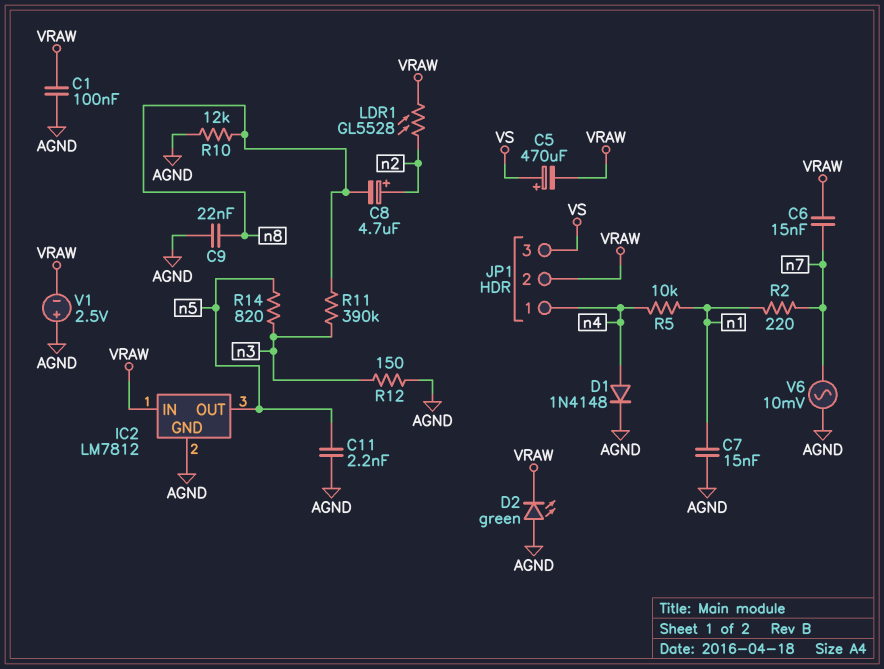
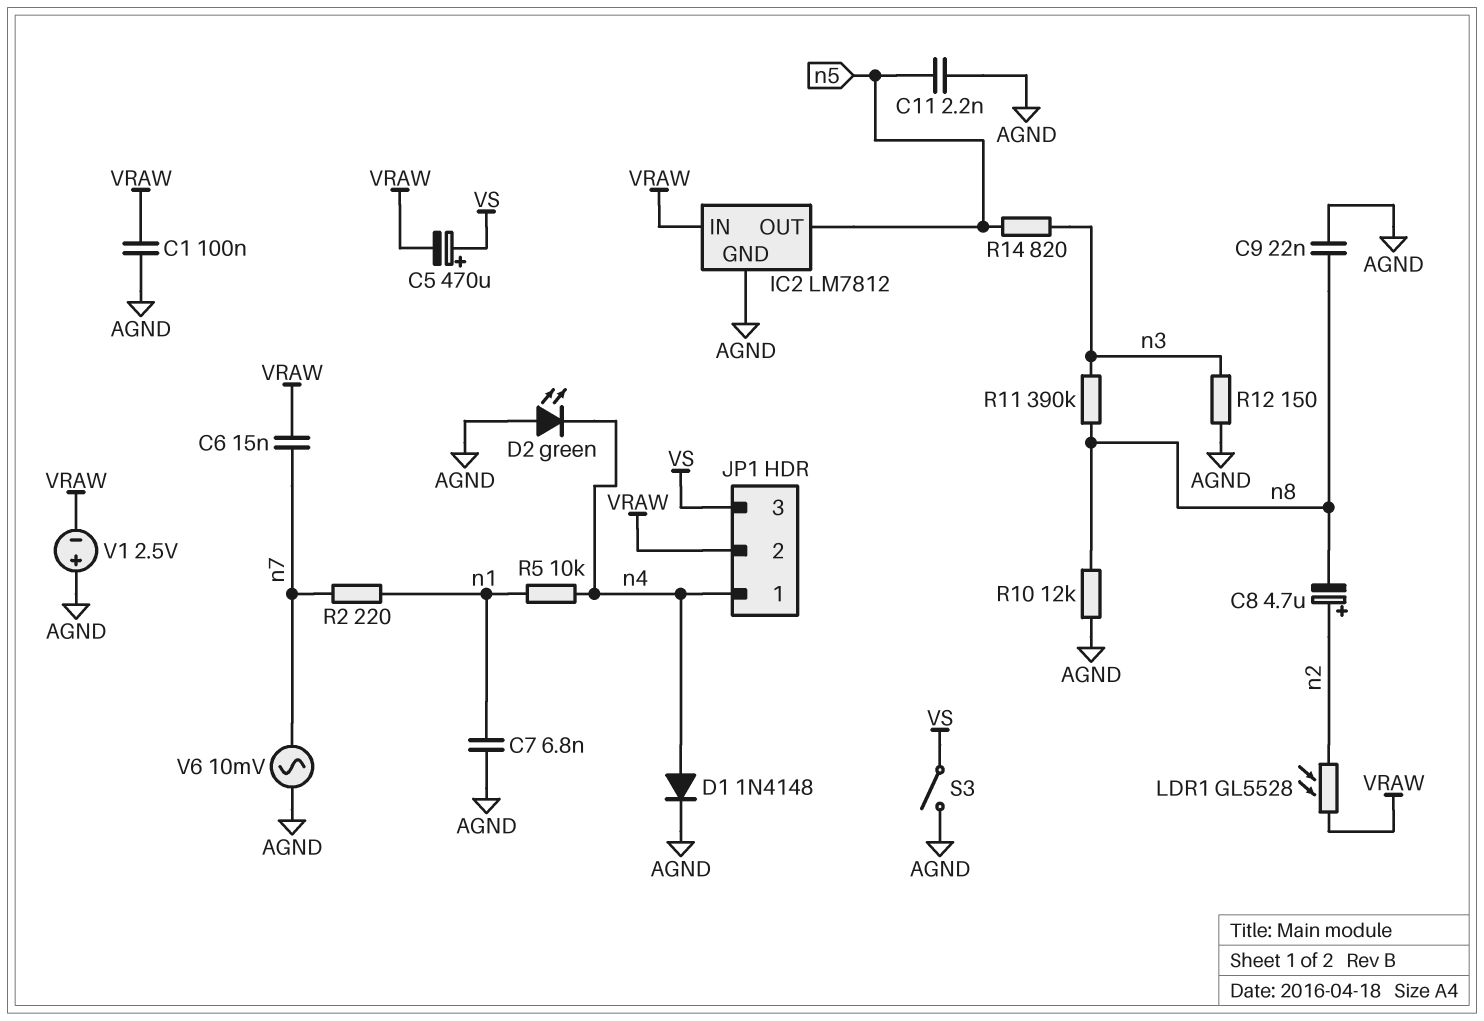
C7: 15nF (AGND, n1) -> 6.8nF (AGND, n1)
D2: LED green (A AGND, K VRAW) -> LED green (A AGND, K n4)
S3: none -> switch (AGND, VS)

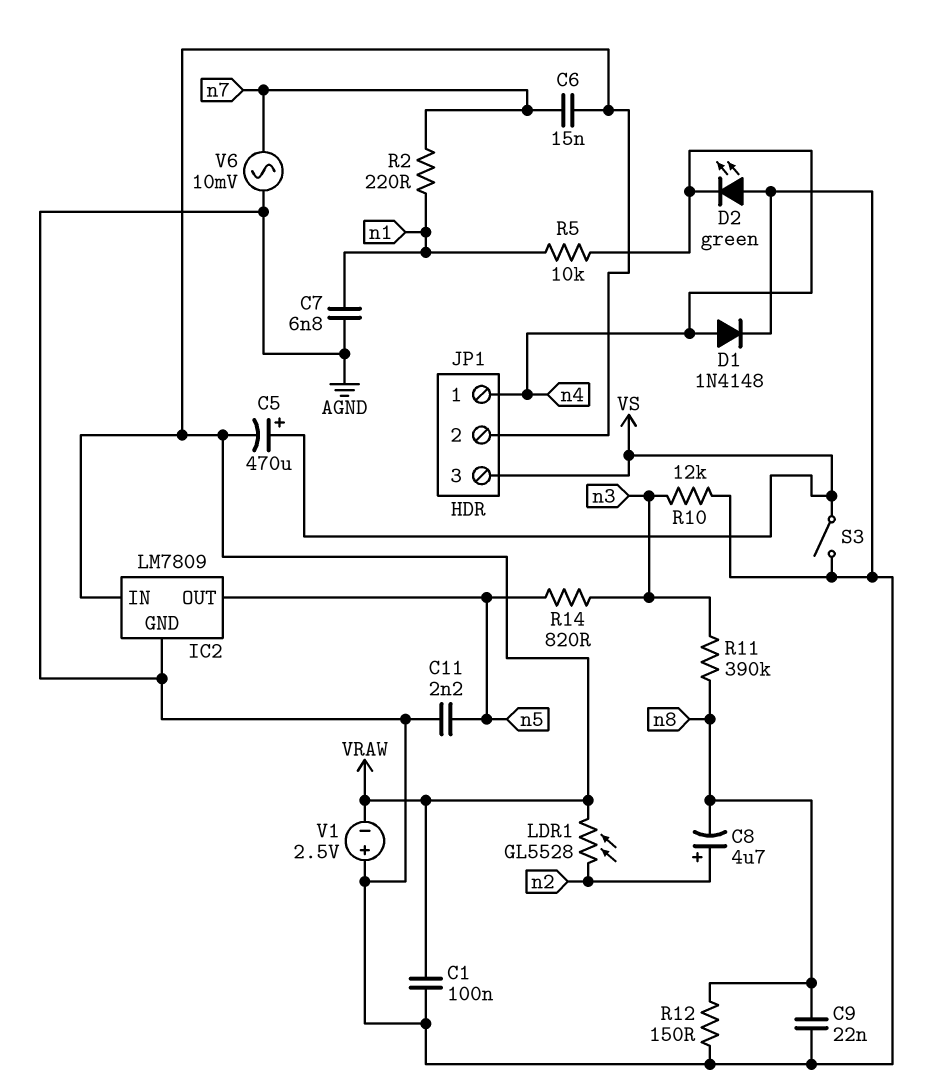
IC2: LM7812 -> LM7809
R10: 12k (AGND, n8) -> 12k (AGND, n3)
R12: 150 (AGND, n3) -> 150 (AGND, n8)

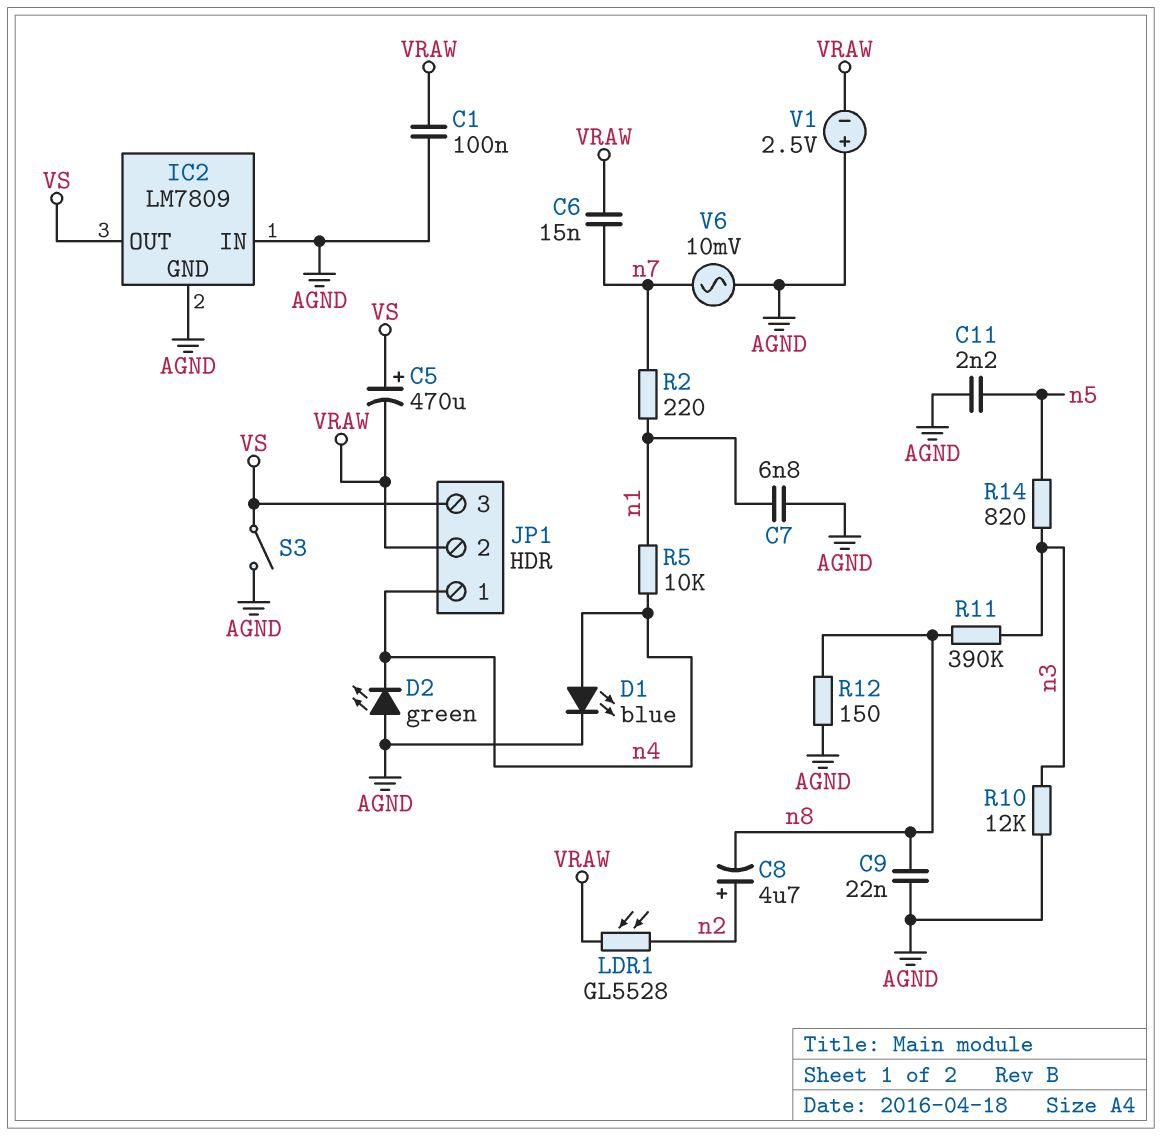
D1: diode 1N4148 (A n4, K AGND) -> LED blue (A n4, K AGND)
IC2 pin IN: VRAW -> AGND
IC2 pin OUT: n5 -> VS

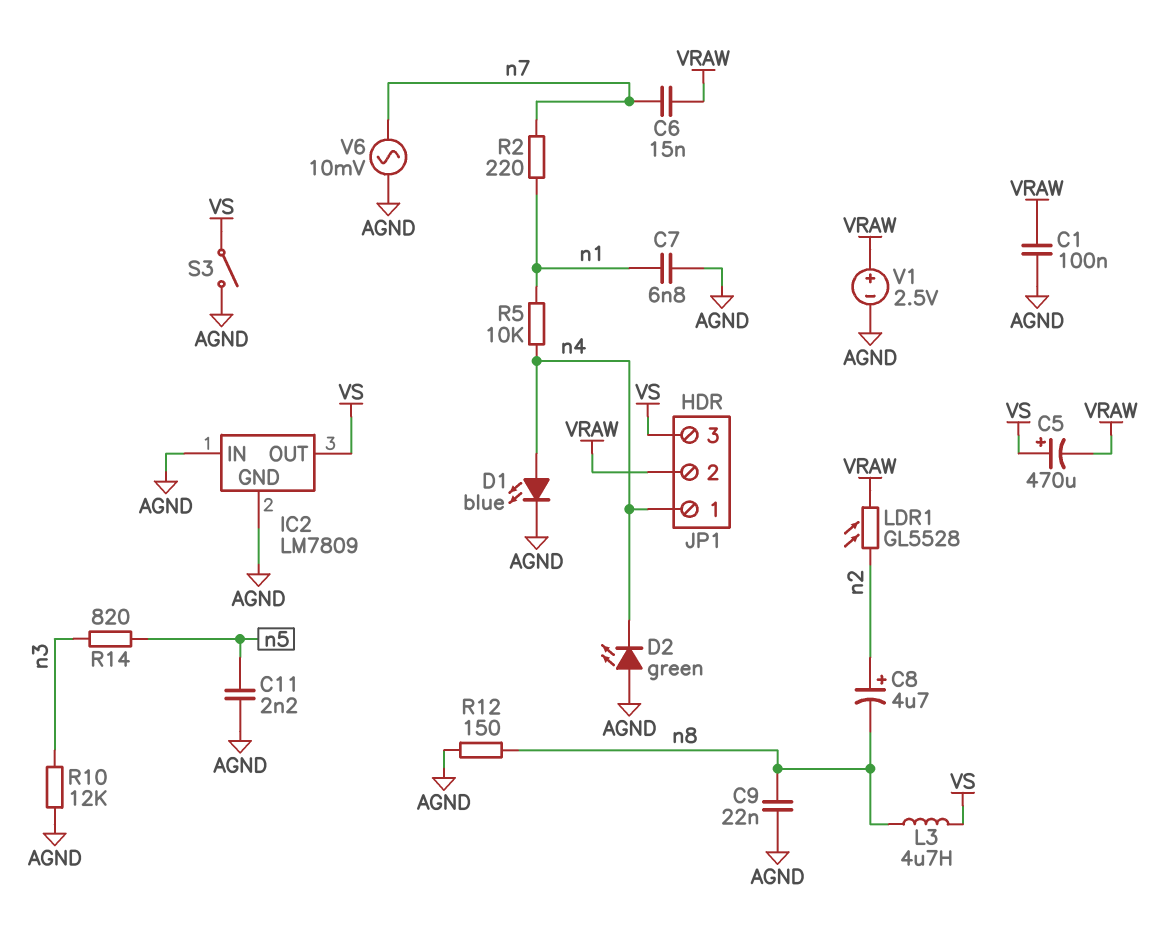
L3: none -> 4.7uH (VS, n8)
R11: 390k (n3, n8) -> none
V1: 2.5V (plus AGND, minus VRAW) -> 2.5V (plus VRAW, minus AGND)

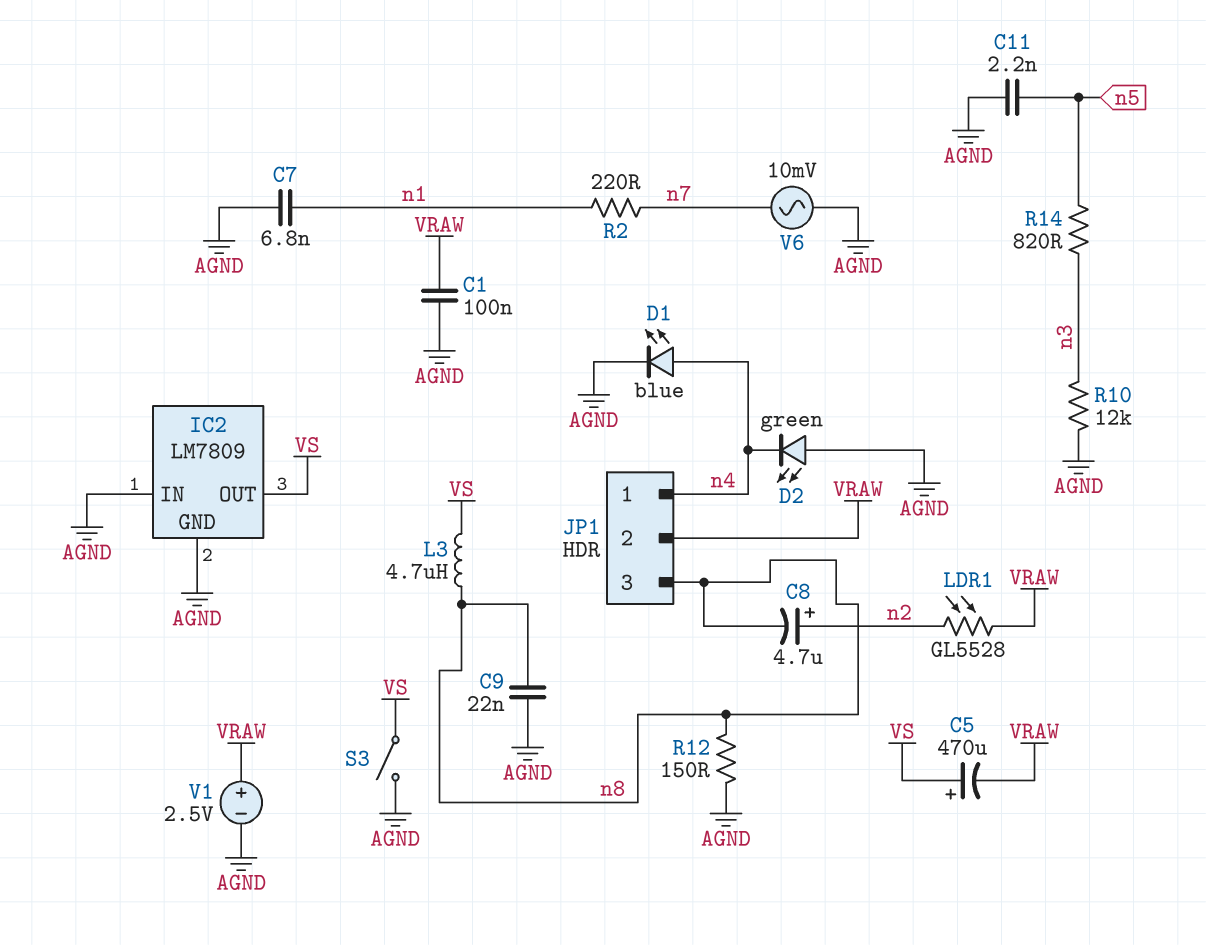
C6: 15nF (VRAW, n7) -> none
JP1 pin 3: VS -> n8
R5: 10k (n1, n4) -> none

